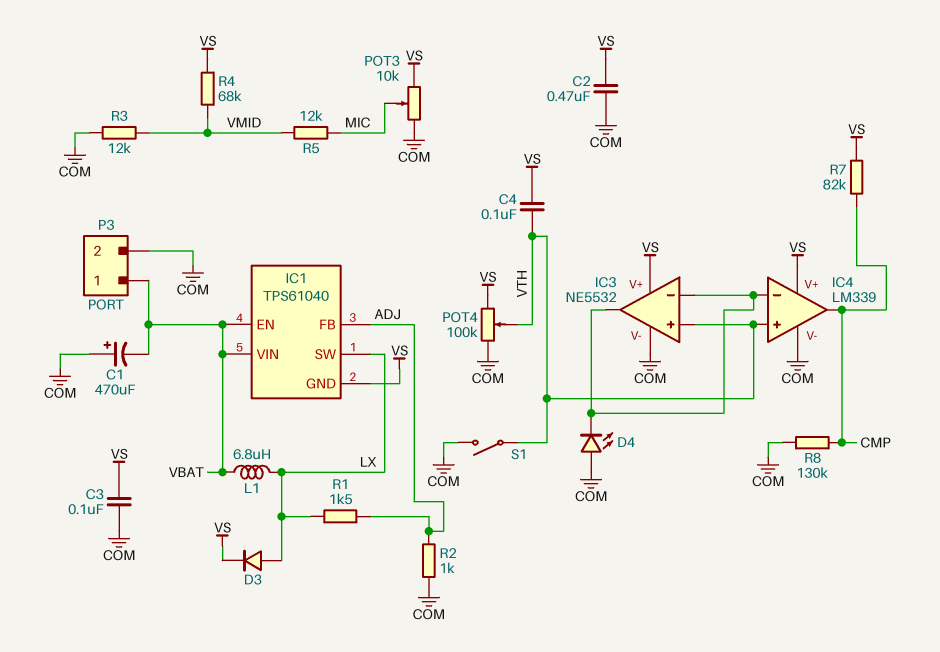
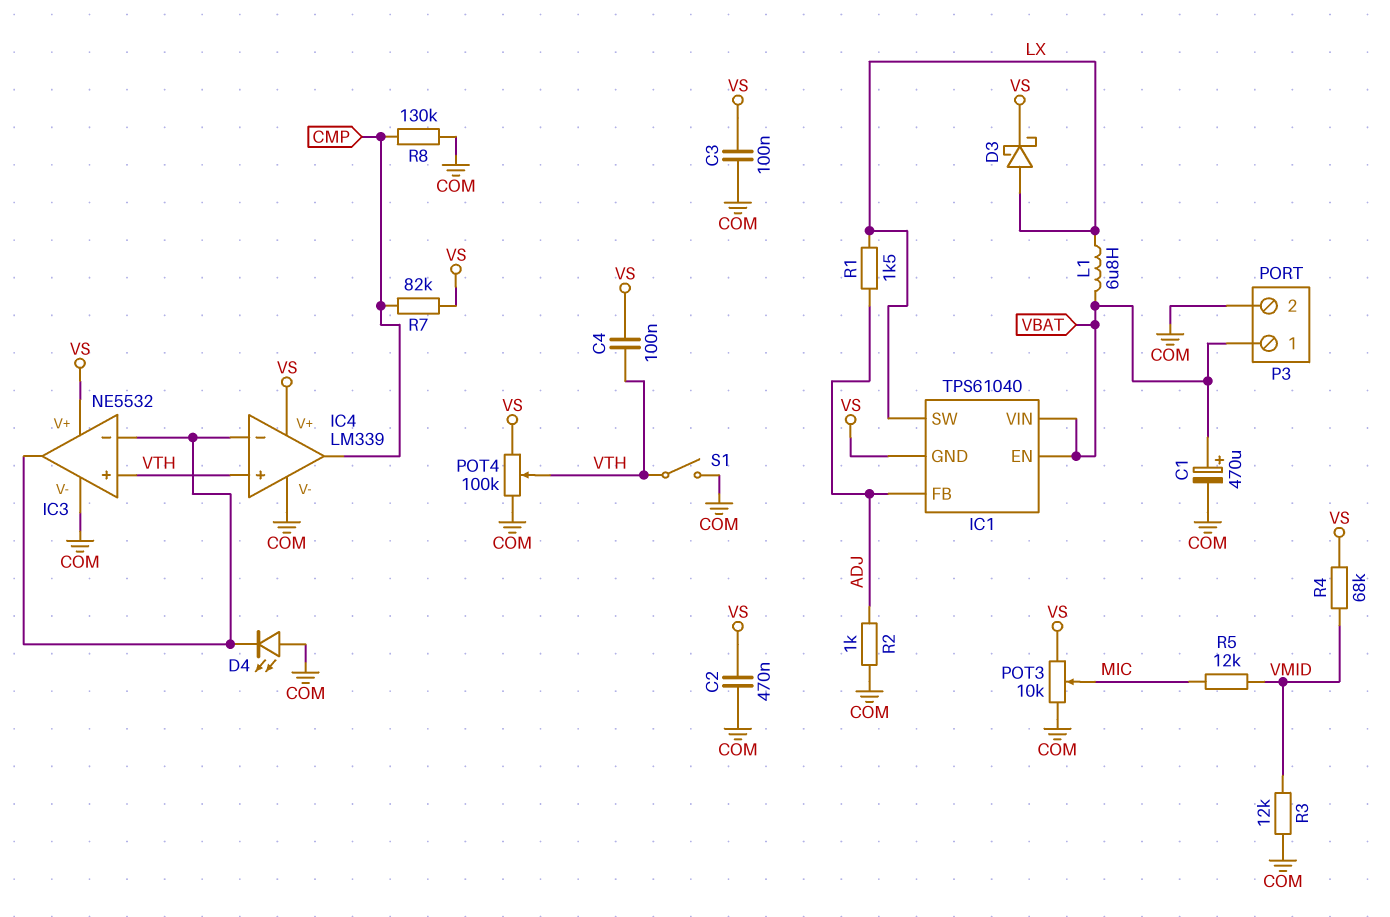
C1: 470uF (plus COM, minus VBAT) -> 470uF (plus VBAT, minus COM)
D3: diode (A LX, K VS) -> schottky (A LX, K VS)

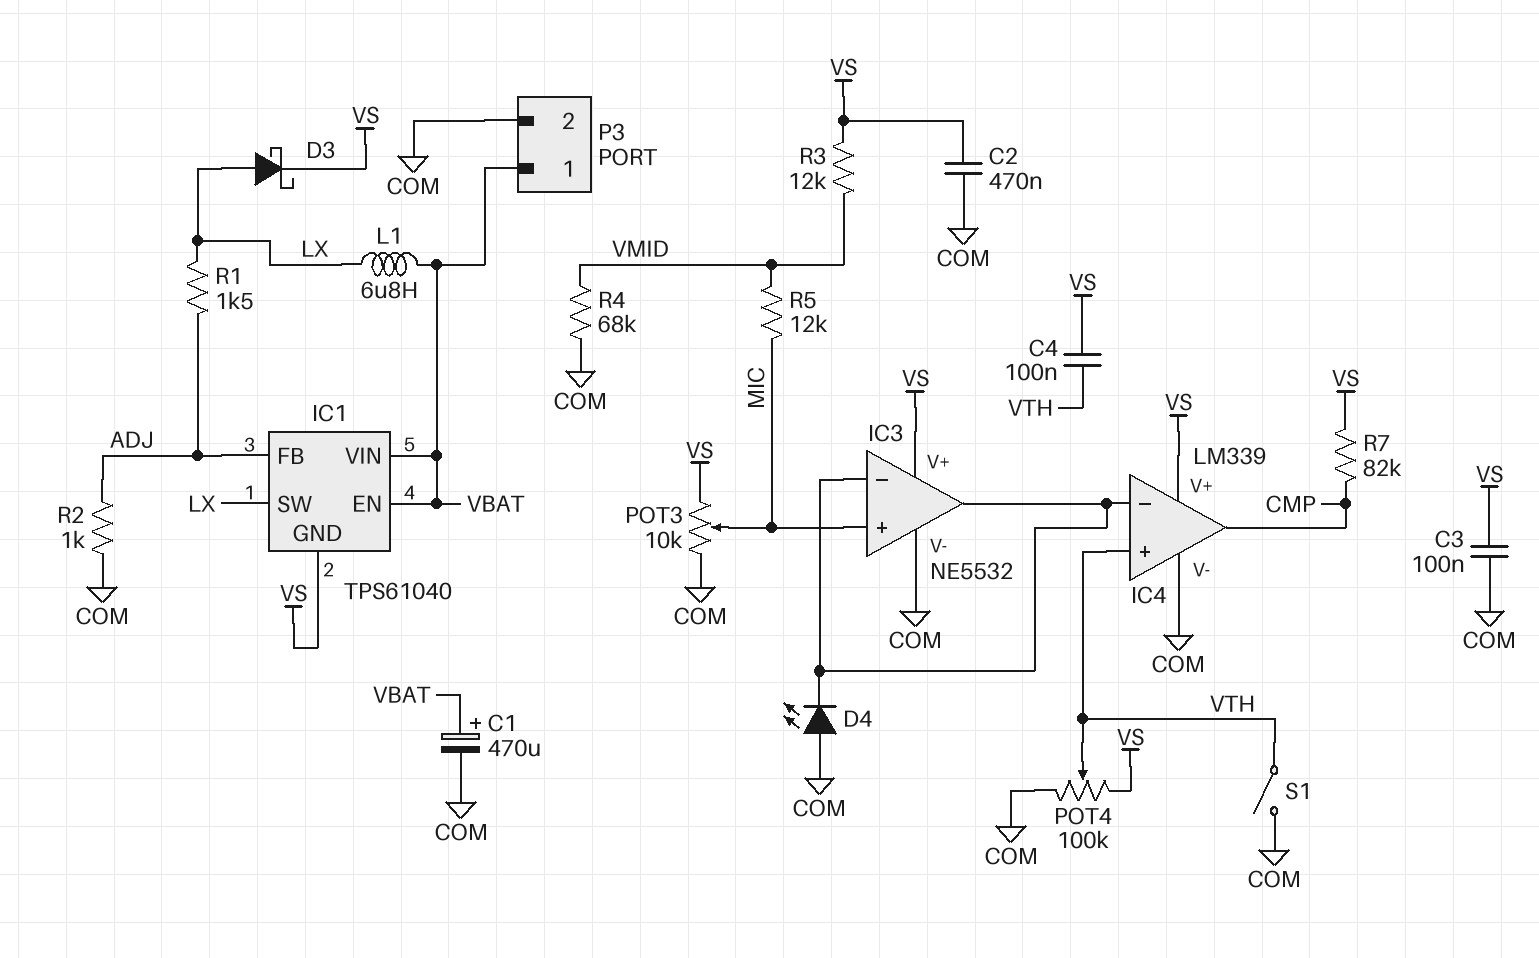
IC3 pin in+: VTH -> MIC
R3: 12k (COM, VMID) -> 12k (VMID, VS)
R4: 68k (VMID, VS) -> 68k (COM, VMID)
R8: 130k (CMP, COM) -> none

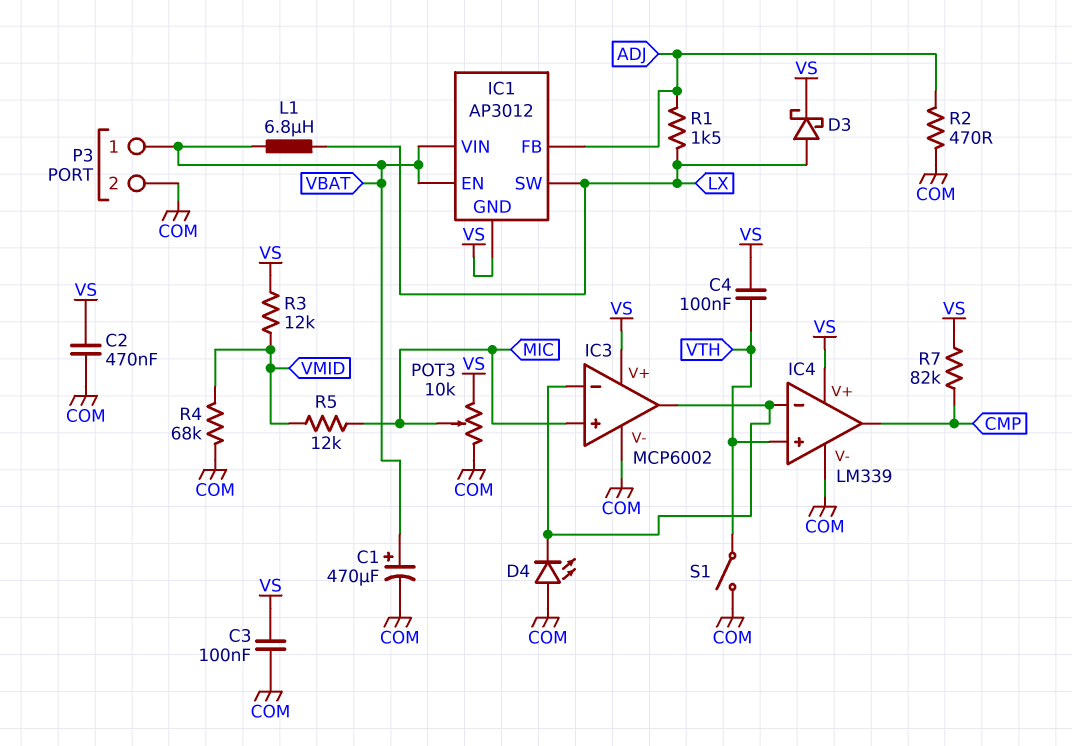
IC1: TPS61040 -> AP3012
IC3: NE5532 -> MCP6002
POT4: 100k (COM, VS, wiper VTH) -> none
R2: 1k (ADJ, COM) -> 470 (ADJ, COM)

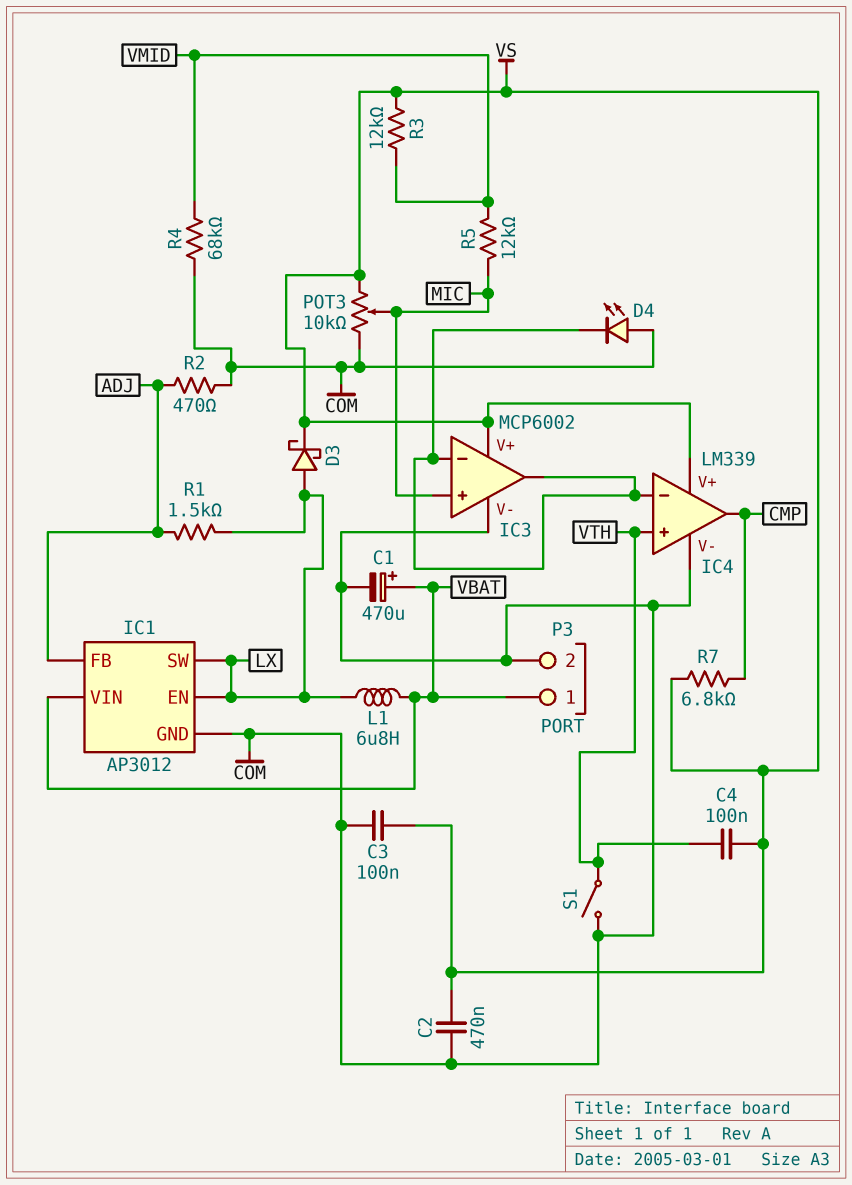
IC1 pin EN: VBAT -> LX
IC1 pin GND: VS -> COM
R7: 82k (CMP, VS) -> 6.8k (CMP, VS)

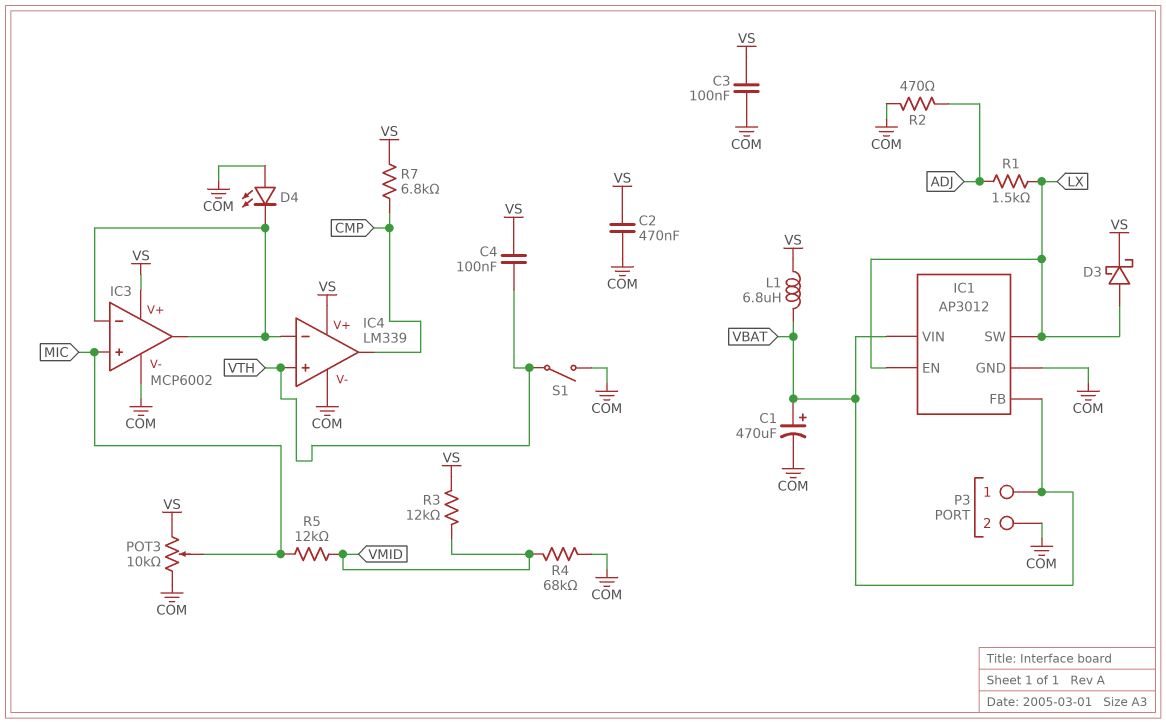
IC1 pin FB: ADJ -> VBAT
L1: 6.8uH (LX, VBAT) -> 6.8uH (VBAT, VS)

